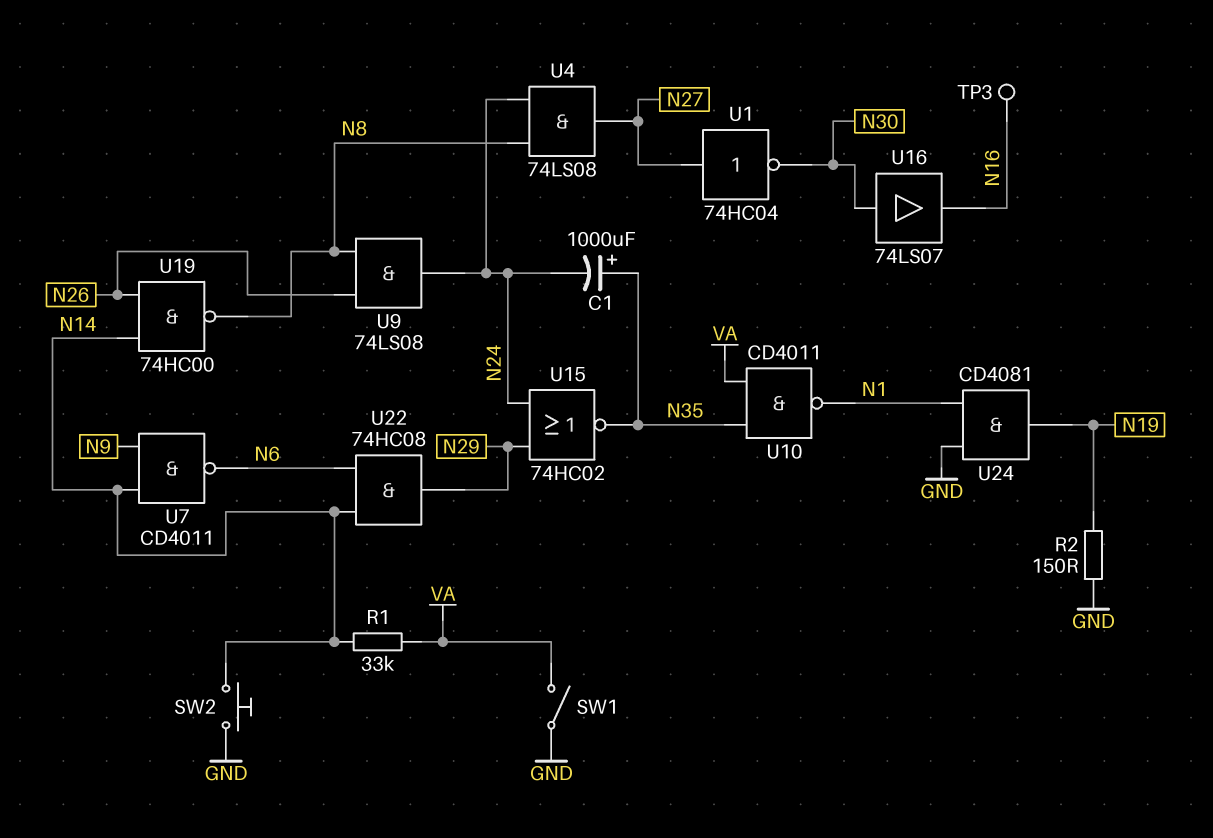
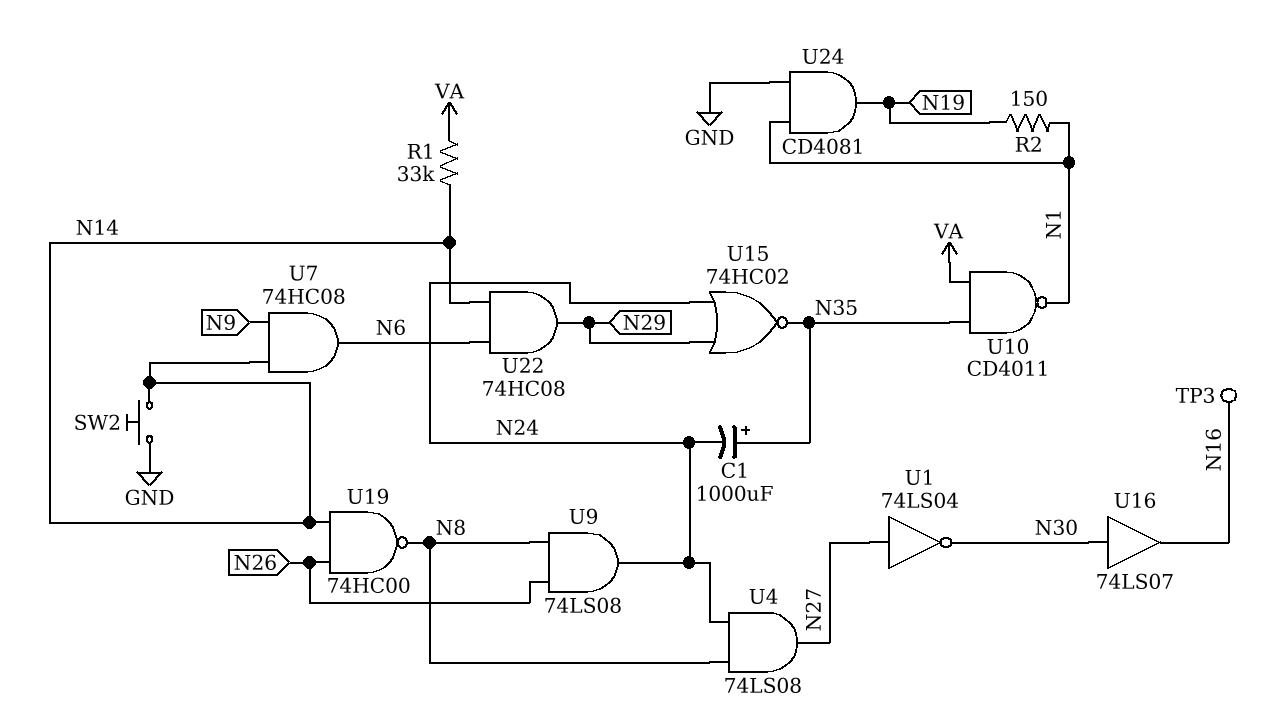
R2: 150 (GND, N19) -> 150 (N1, N19)
SW1: switch (GND, VA) -> none
U1: NOT 74HC04 (in N27, out N30) -> NOT 74LS04 (in N27, out N30)
U7: NAND CD4011 (in N9, in N14, out N6) -> AND 74HC08 (in N9, in N14, out N6)

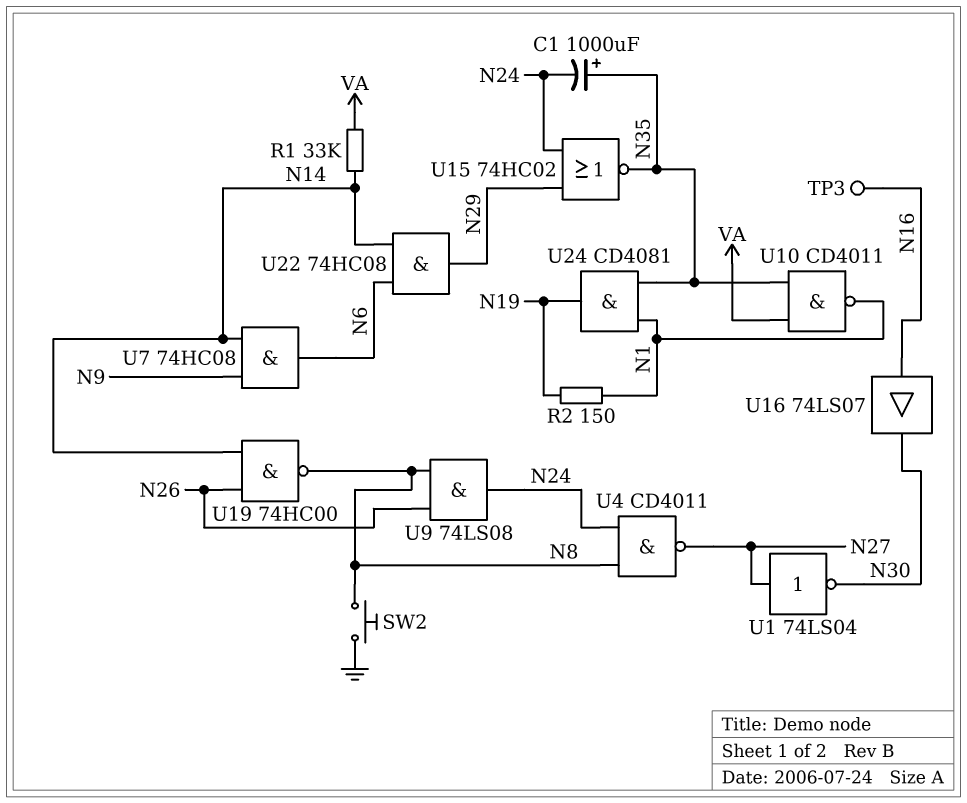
SW2: button (GND, N14) -> button (GND, N8)
U4: AND 74LS08 (in N8, in N24, out N27) -> NAND CD4011 (in N8, in N24, out N27)
U16: buffer 74LS07 (in N30, out N16) -> buffer 74LS07 (in N16, out N30)
U24: AND CD4081 (in GND, in N1, out N19) -> AND CD4081 (in N1, in N35, out N19)

